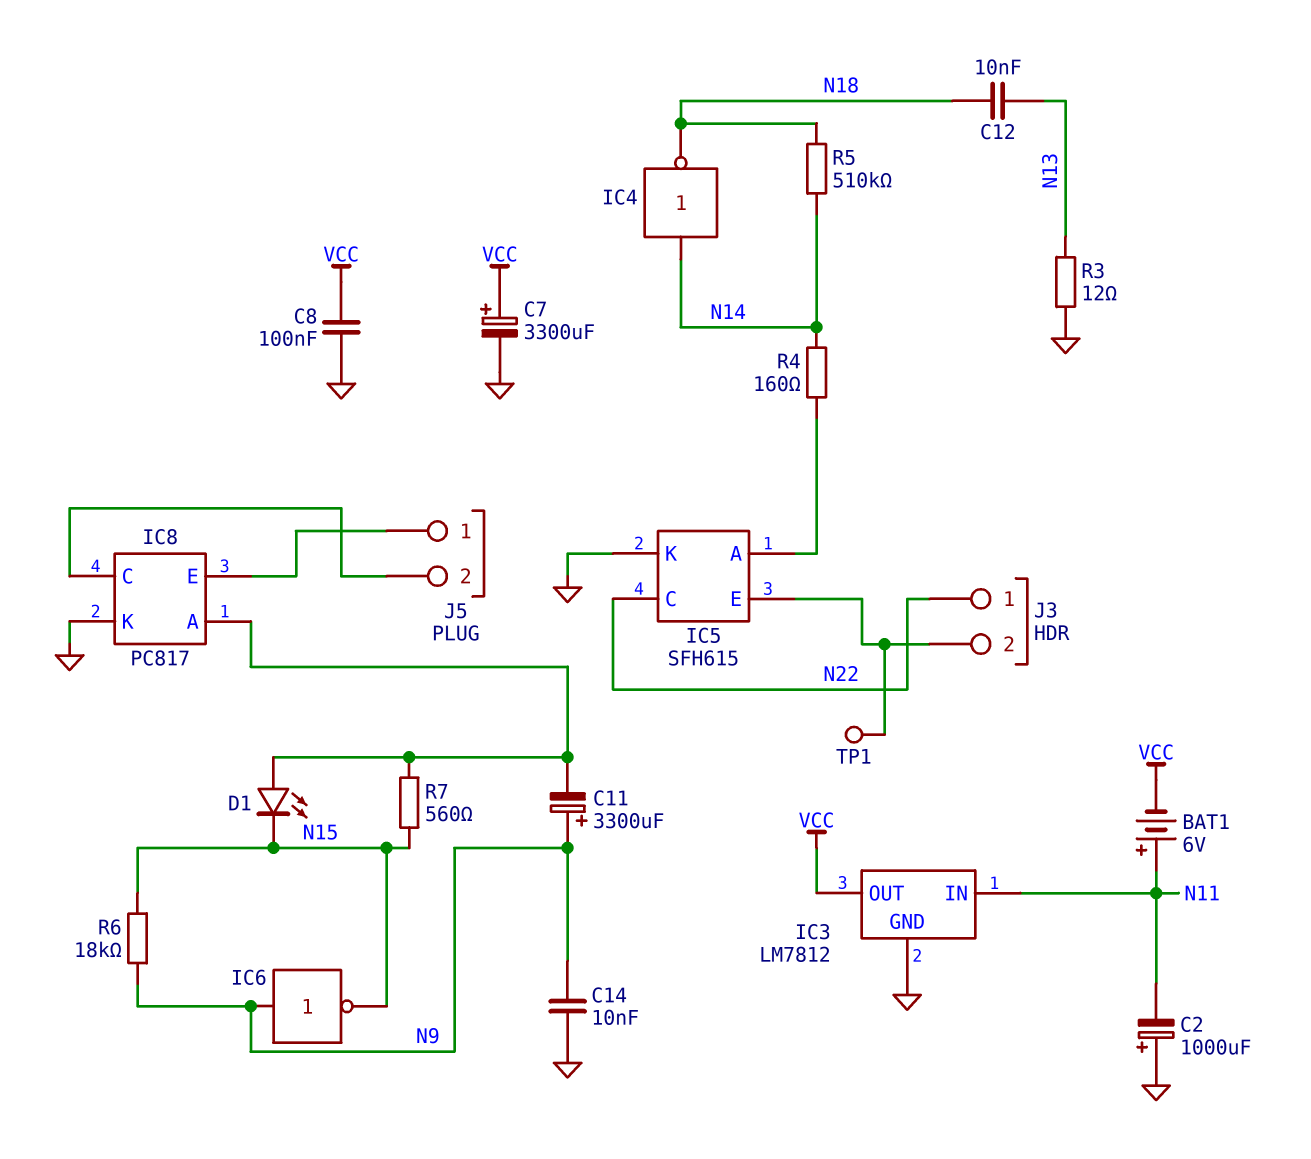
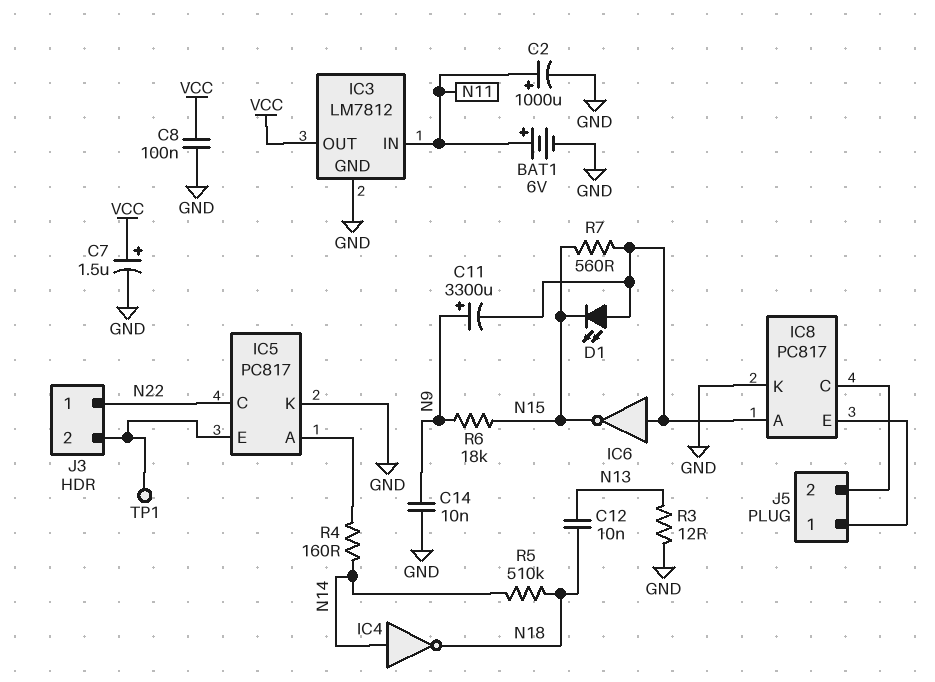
BAT1: 6V (plus N11, minus VCC) -> 6V (plus N11, minus GND)
C2: 1000uF (plus GND, minus N11) -> 1000uF (plus N11, minus GND)
C7: 3300uF (plus VCC, minus GND) -> 1.5uF (plus VCC, minus GND)
IC5: SFH615 -> PC817
IC6: NOT (in N9, out N15) -> NOT (in IC8/A, out N15)

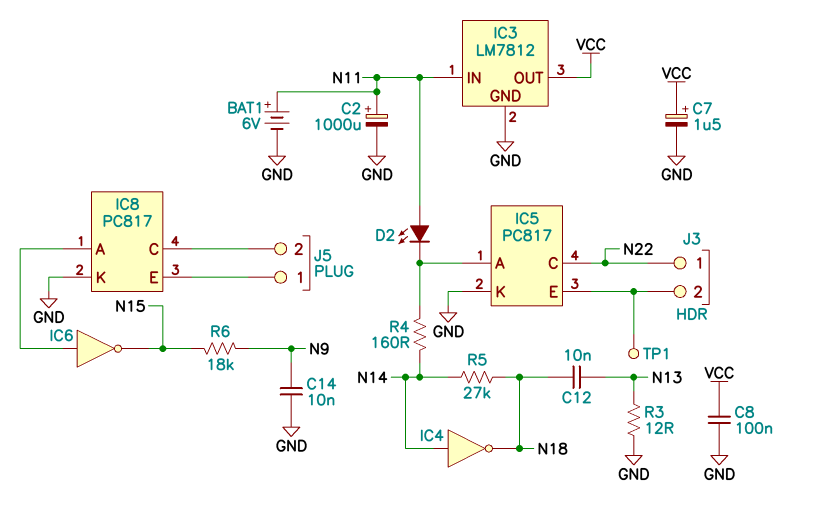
C11: 3300uF (plus N9, minus IC8/A) -> none
D1: LED (A IC8/A, K N15) -> none
D2: none -> LED (A N11, K IC5/A)
R5: 510k (N14, N18) -> 27k (N14, N18)
R7: 560 (IC8/A, N15) -> none

